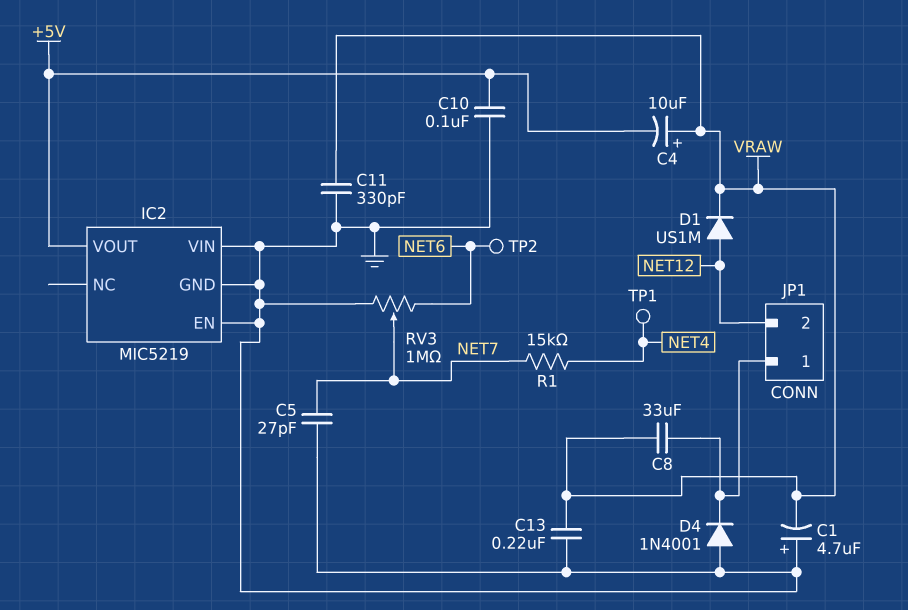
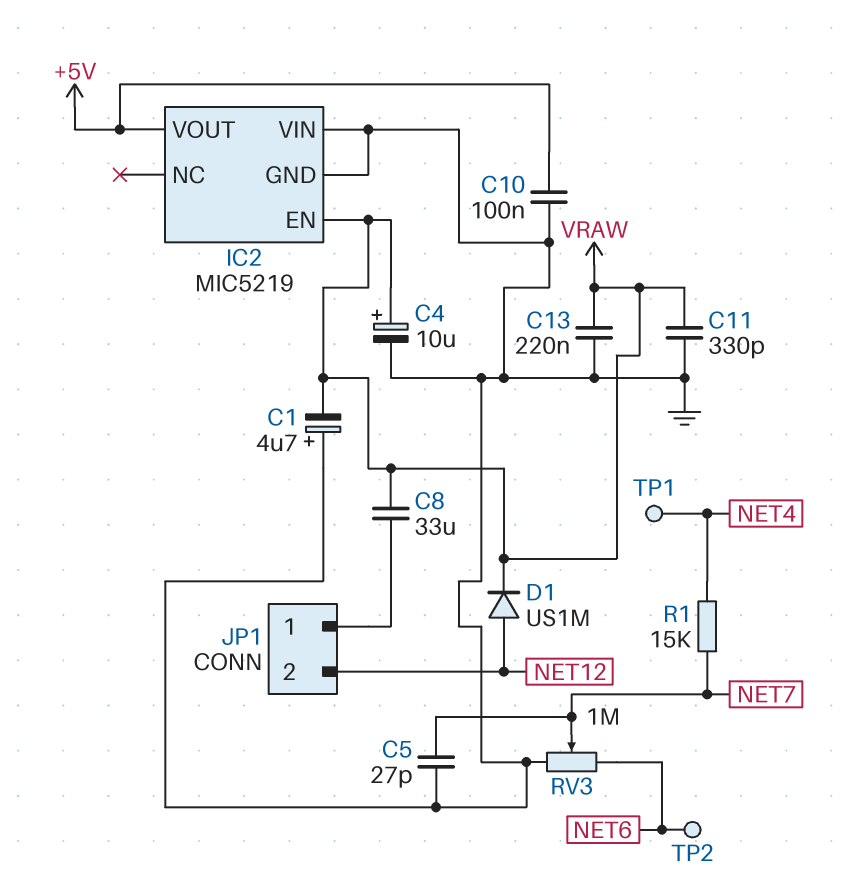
C4: 10uF (plus VRAW, minus +5V) -> 10uF (plus VRAW, minus GND)
D4: diode 1N4001 (A GND, K JP1/1) -> none
IC2 pin EN: GND -> VRAW

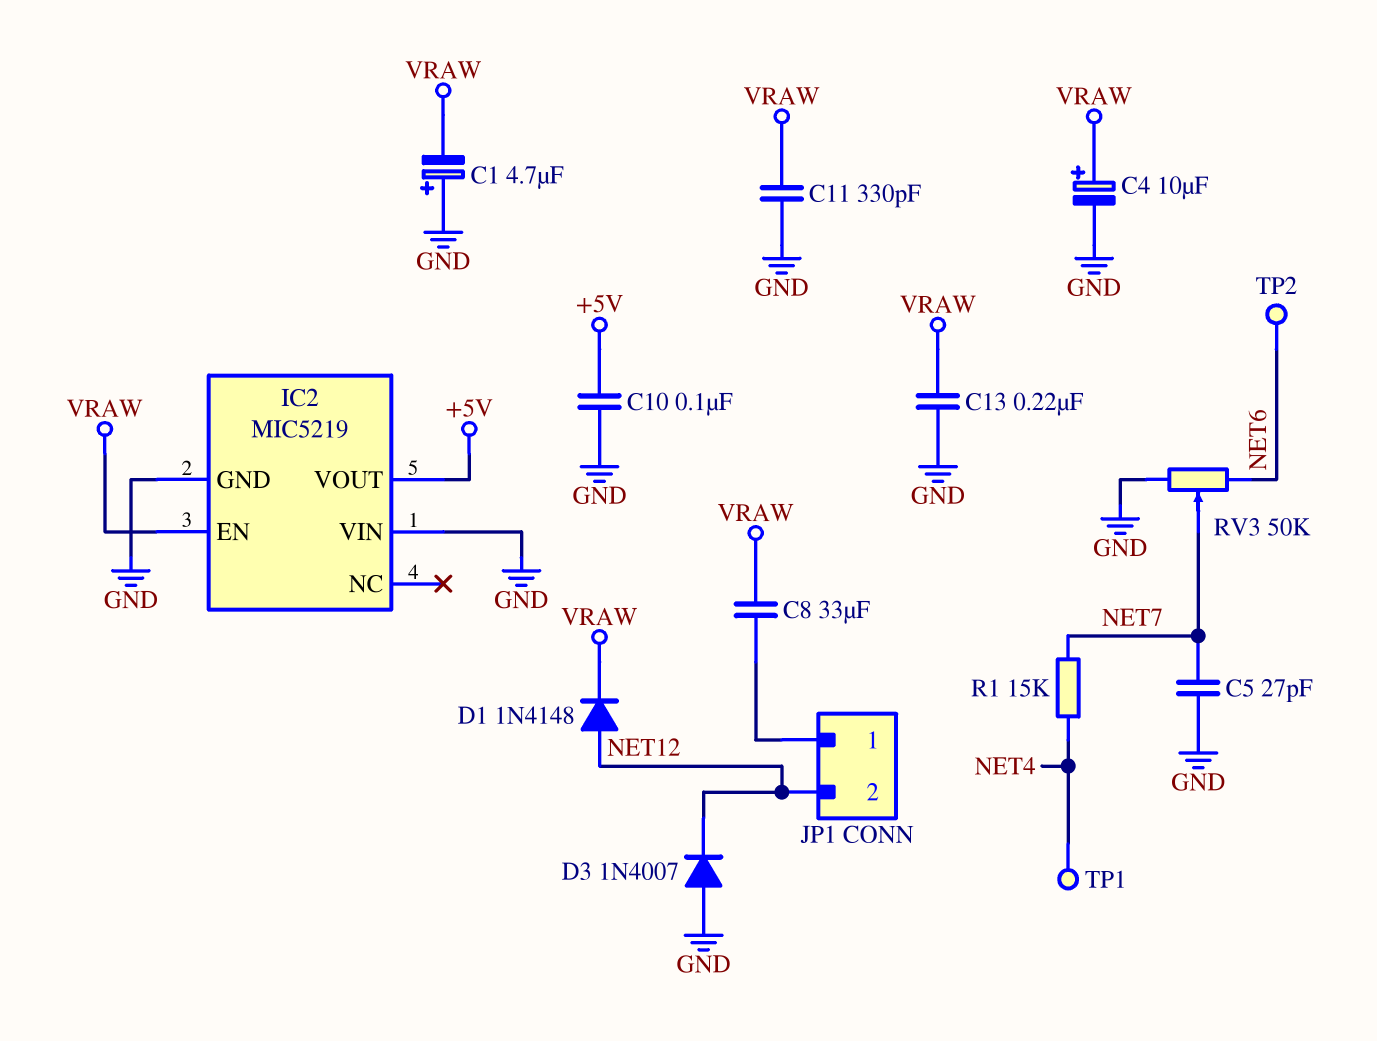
D1: diode US1M (A NET12, K VRAW) -> diode 1N4148 (A NET12, K VRAW)
D3: none -> diode 1N4007 (A GND, K NET12)
RV3: 1M (GND, NET6, wiper NET7) -> 50k (GND, NET6, wiper NET7)

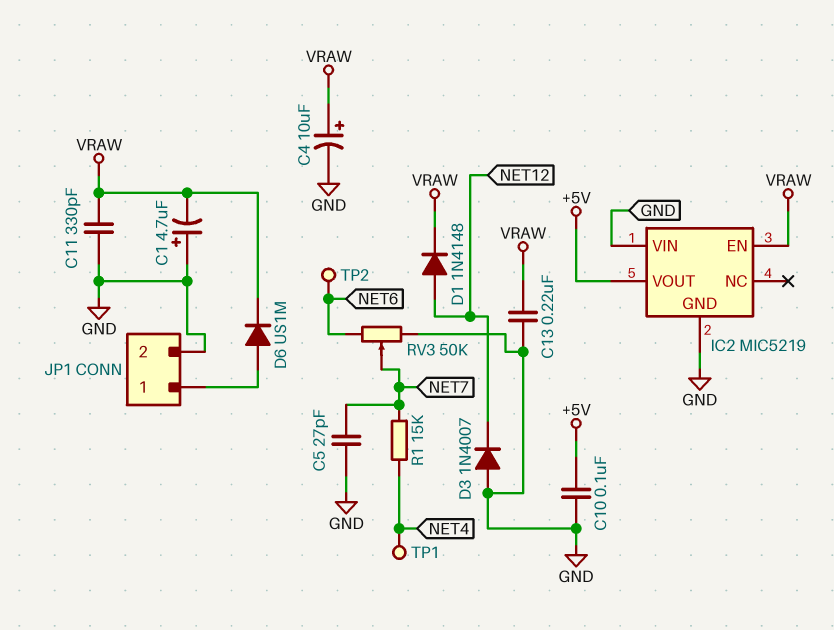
C8: 33uF (JP1/1, VRAW) -> none
D6: none -> diode US1M (A JP1/1, K VRAW)
JP1 pin 2: NET12 -> GND

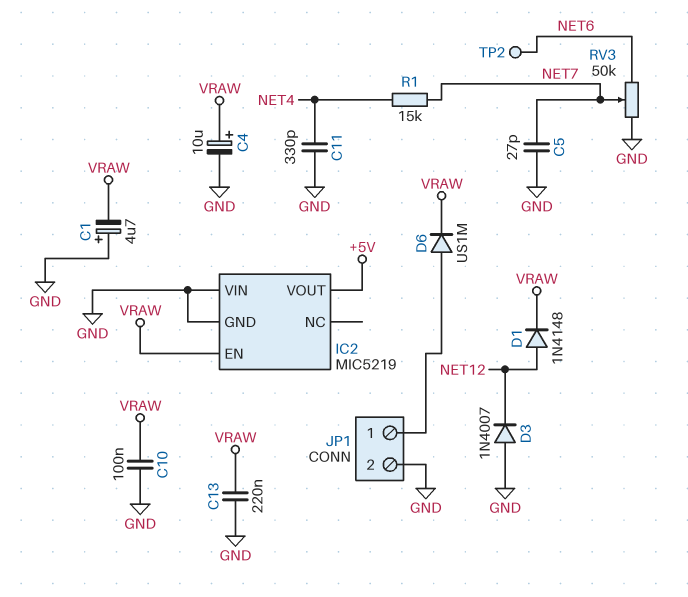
C10: 100nF (+5V, GND) -> 100nF (GND, VRAW)
C11: 330pF (GND, VRAW) -> 330pF (GND, NET4)
TP1: test point (NET4) -> none

